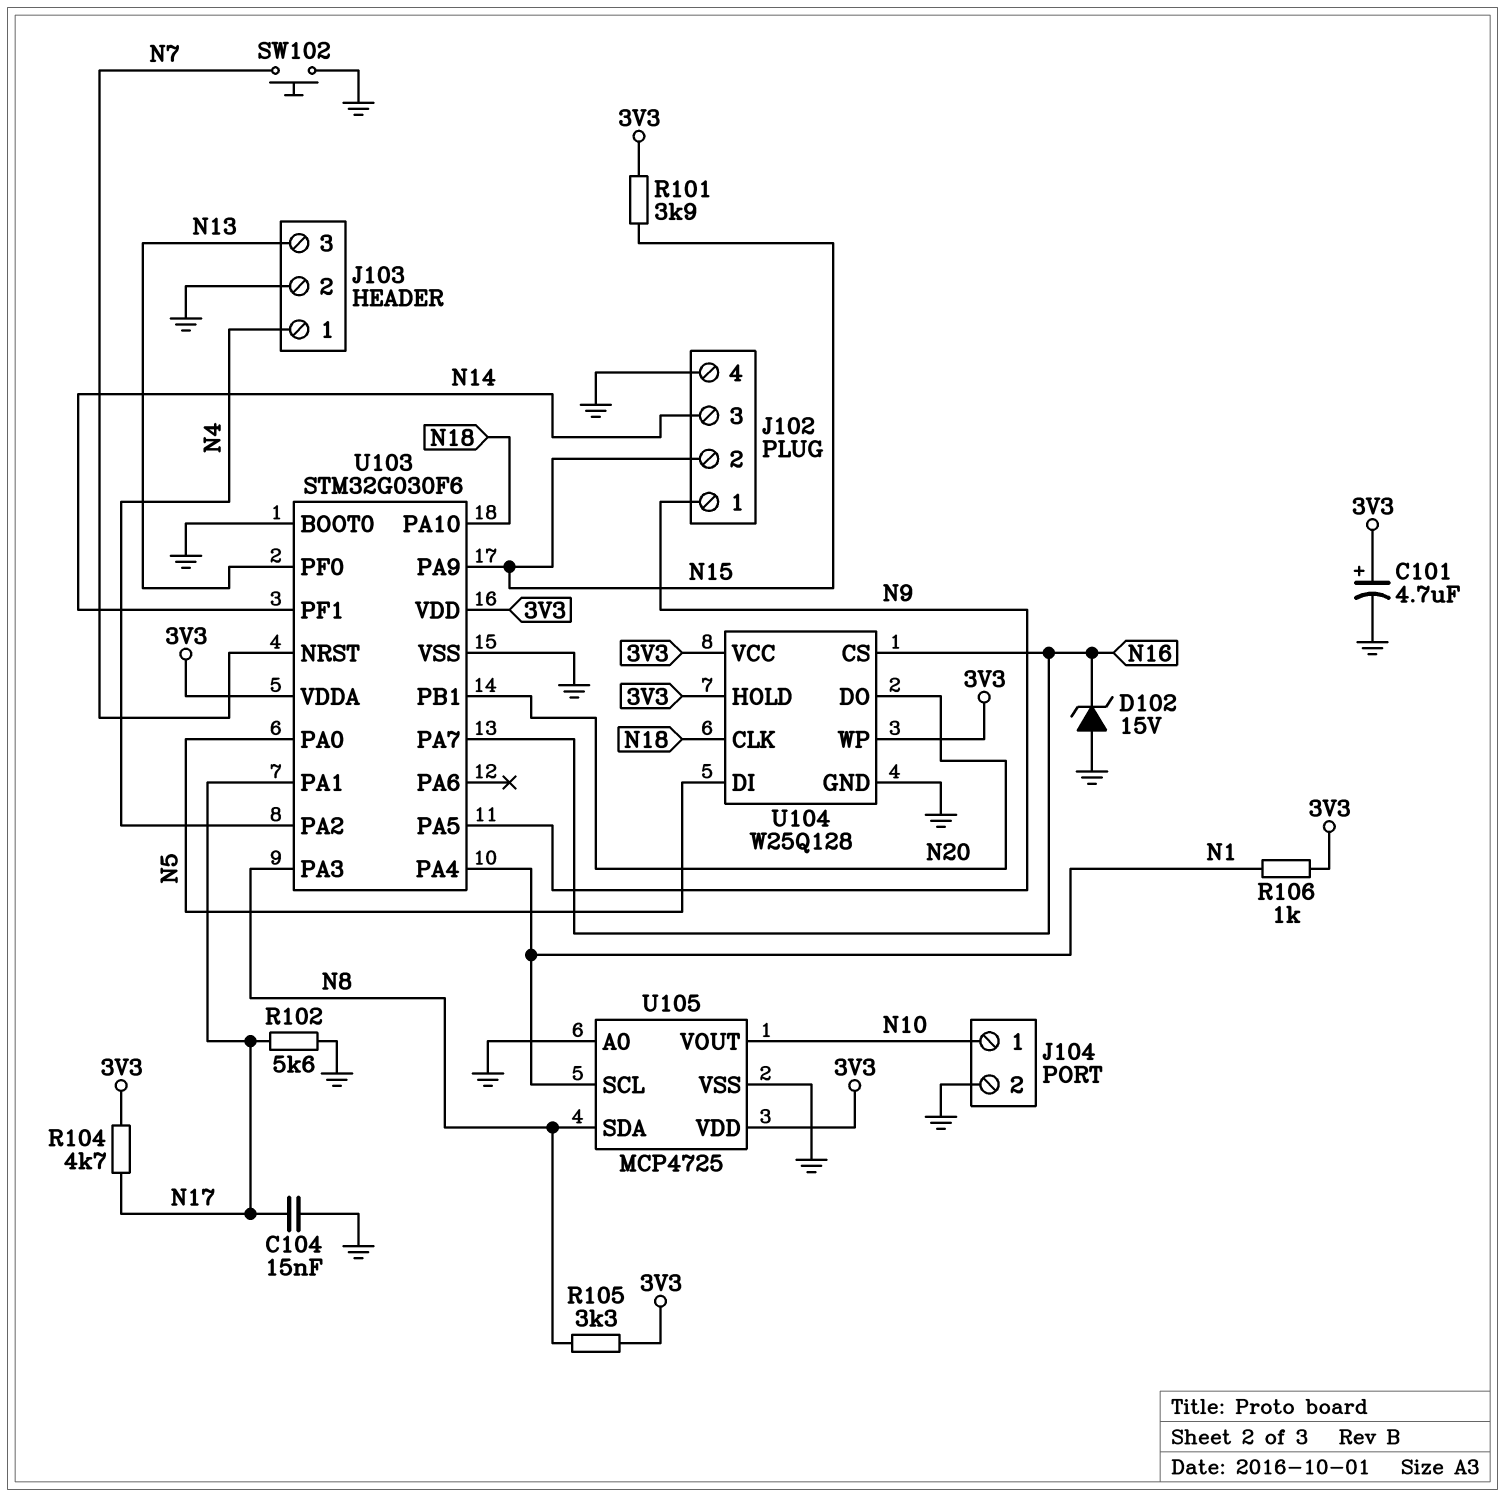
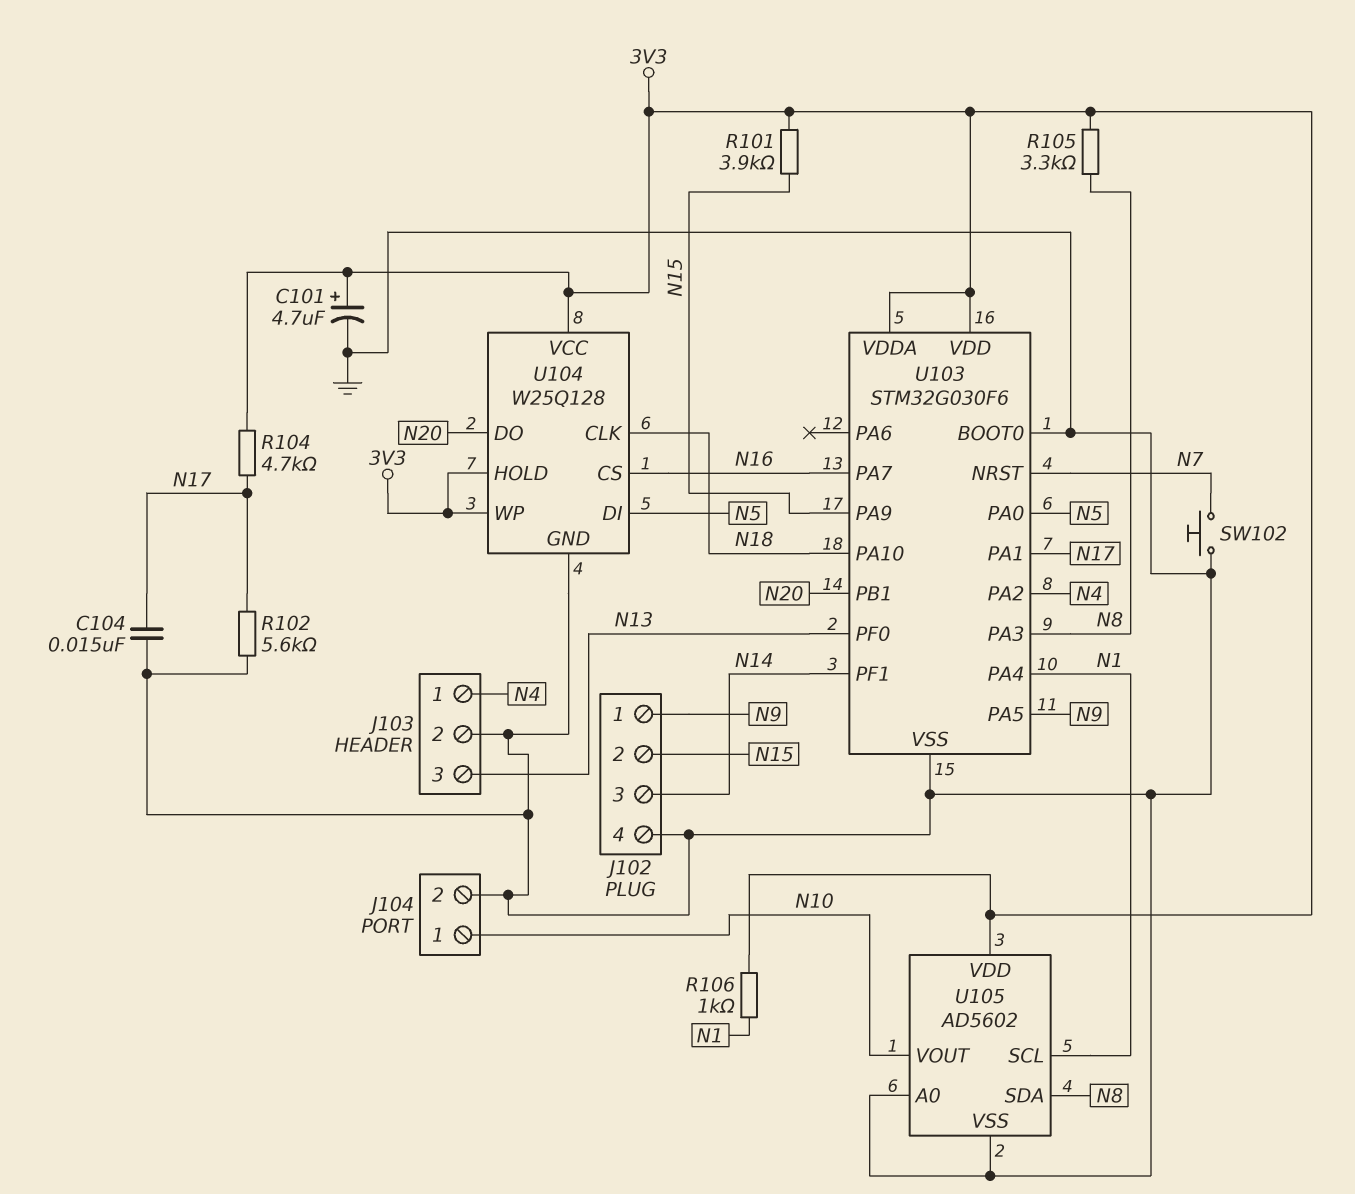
D102: zener 15V (A GND, K N16) -> none
U105: MCP4725 -> AD5602

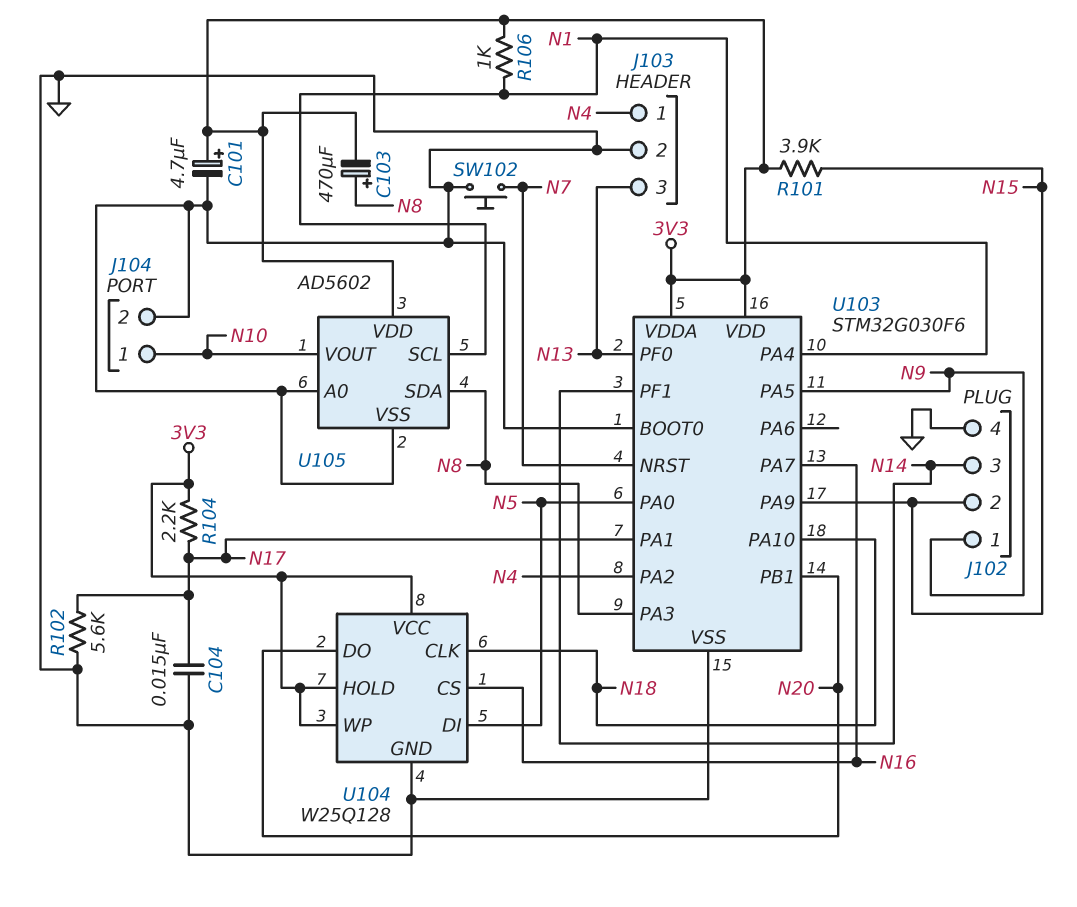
C103: none -> 470uF (plus N8, minus 3V3)
R104: 4.7k (3V3, N17) -> 2.2k (3V3, N17)
R105: 3.3k (3V3, N8) -> none

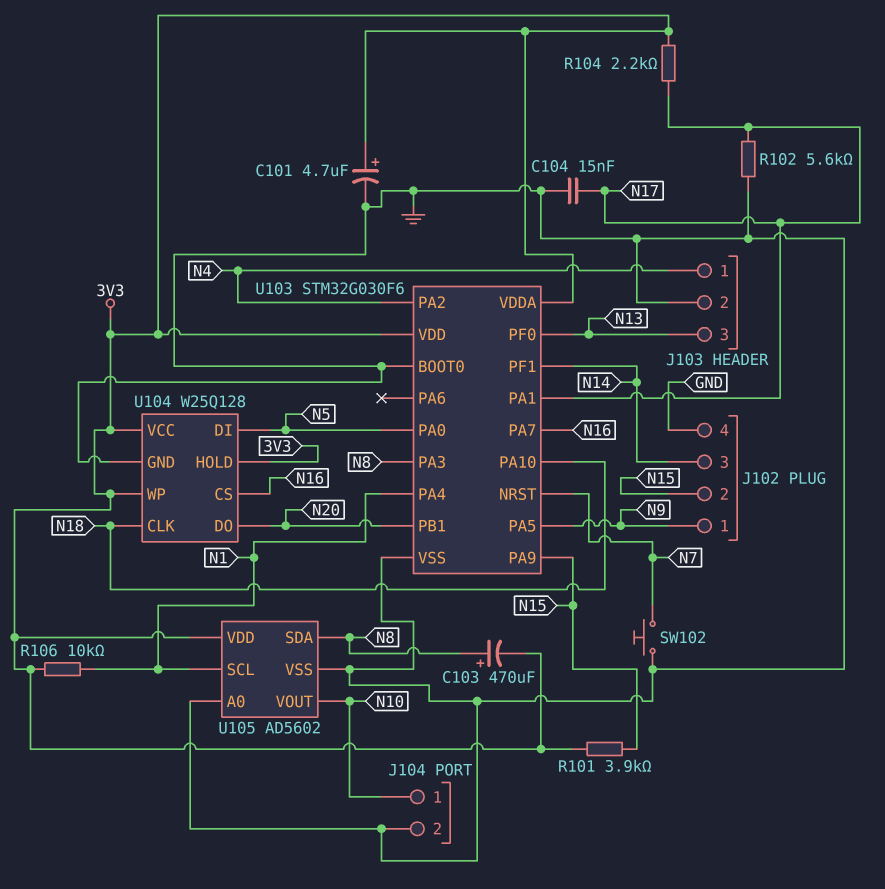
R106: 1k (3V3, N1) -> 10k (3V3, N1)

